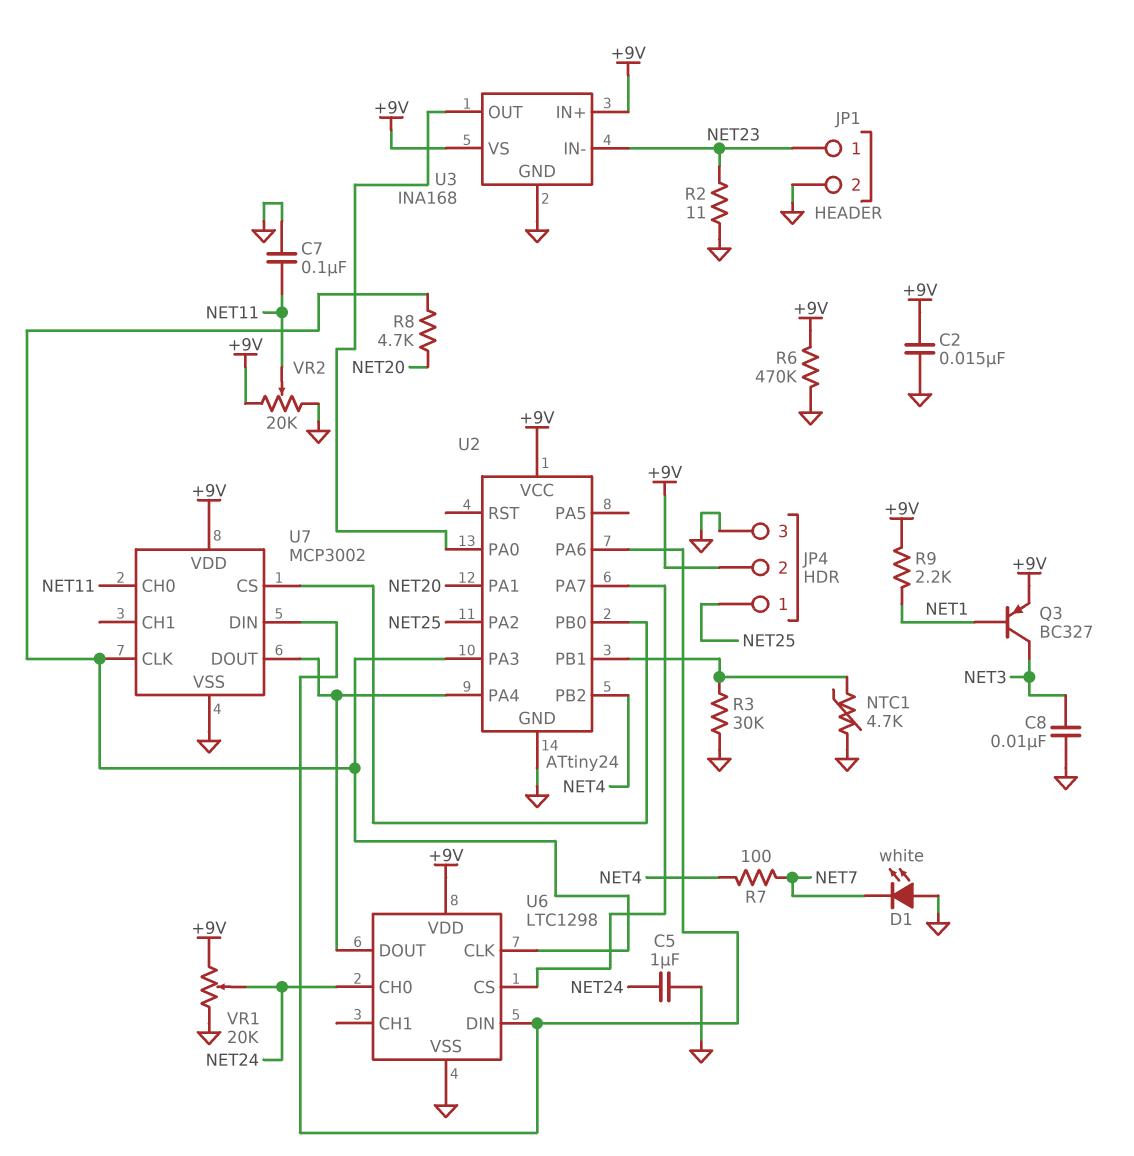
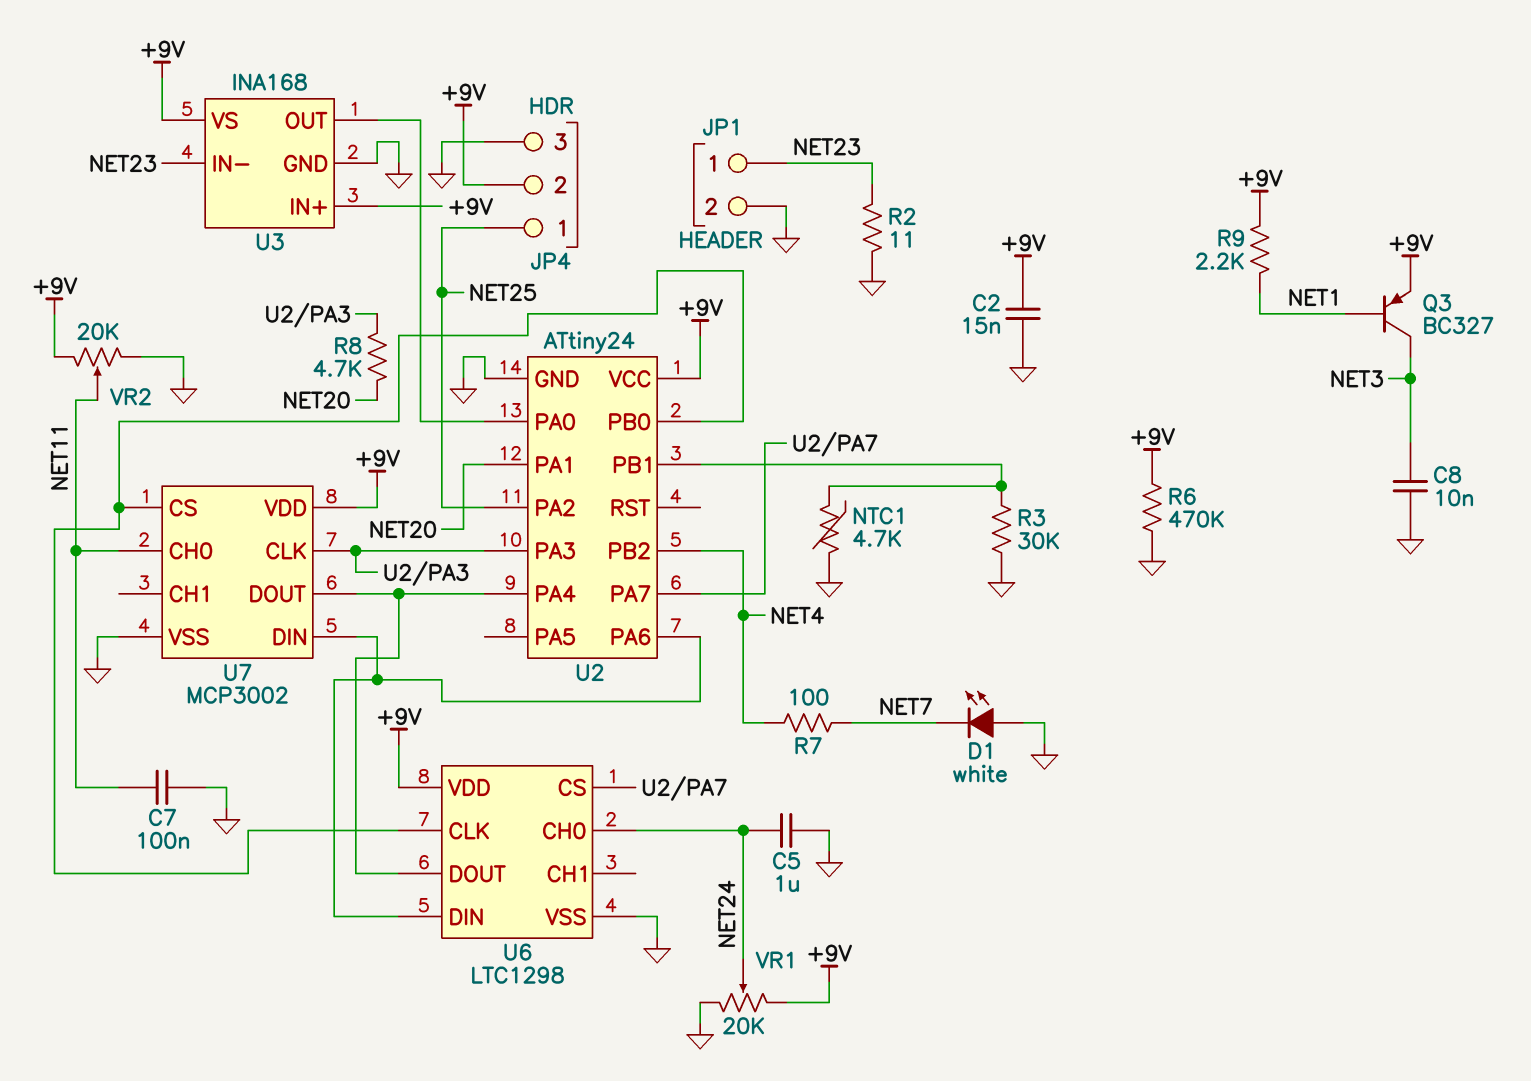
U6 pin CLK: U2/PA3 -> U2/PB0

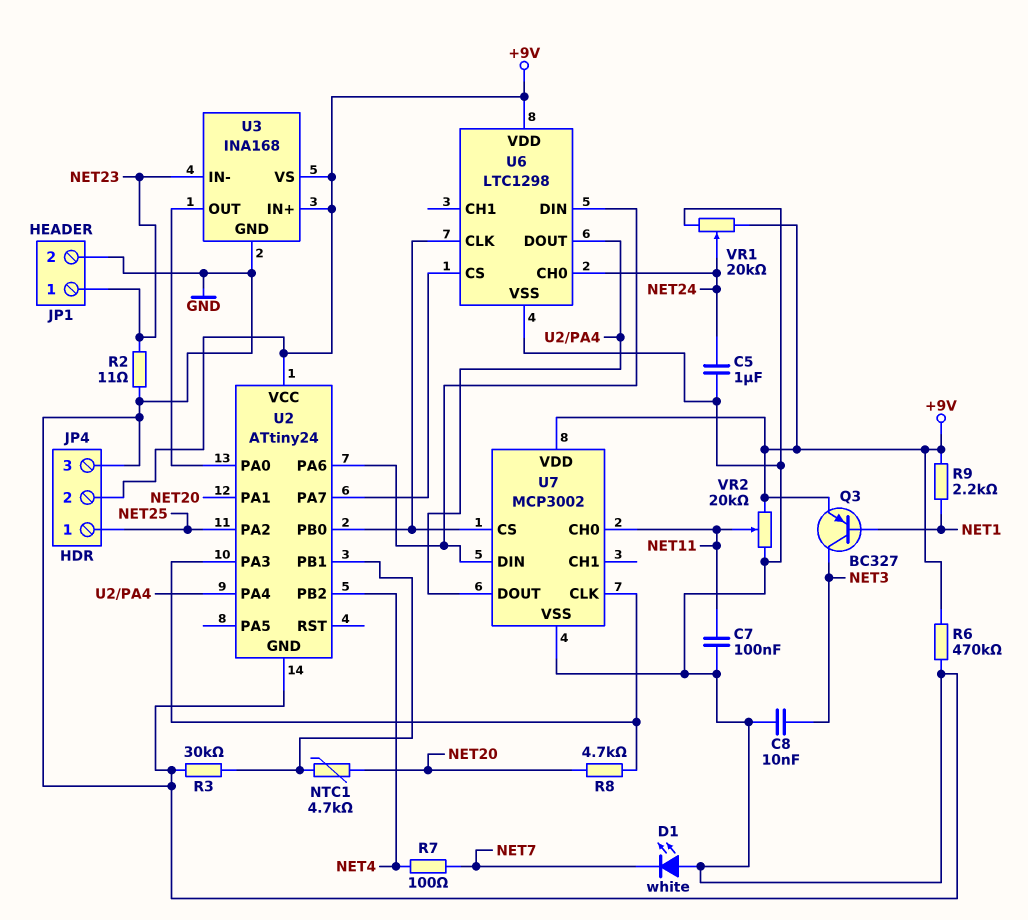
C2: 15nF (+9V, GND) -> none
NTC1: 4.7k (GND, U2/PB1) -> 4.7k (NET20, U2/PB1)

